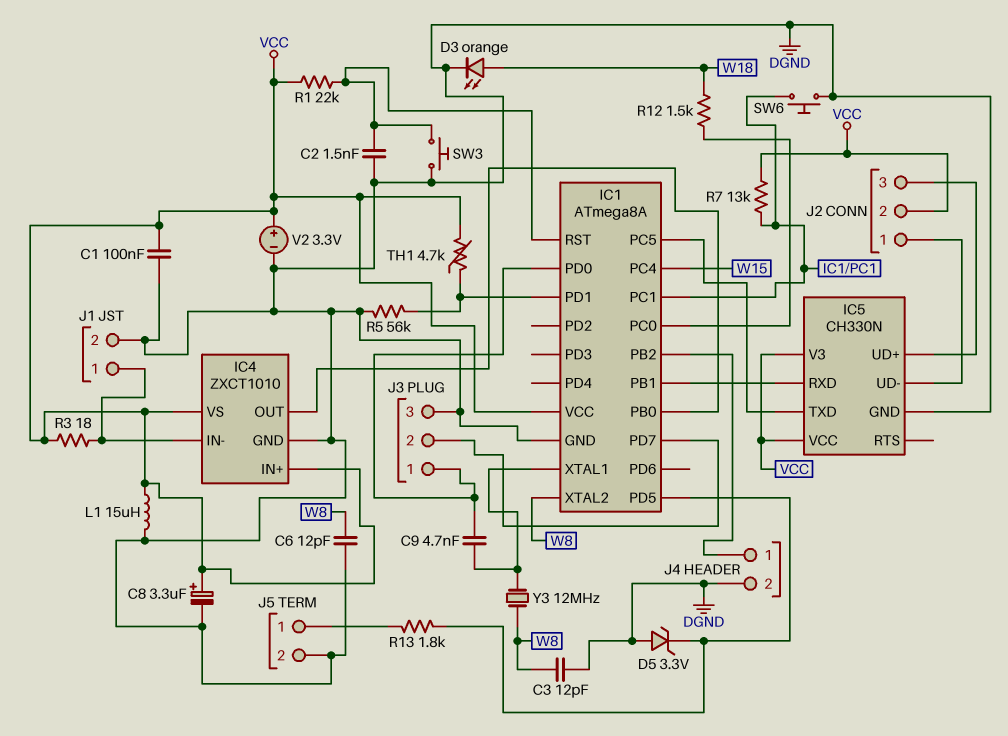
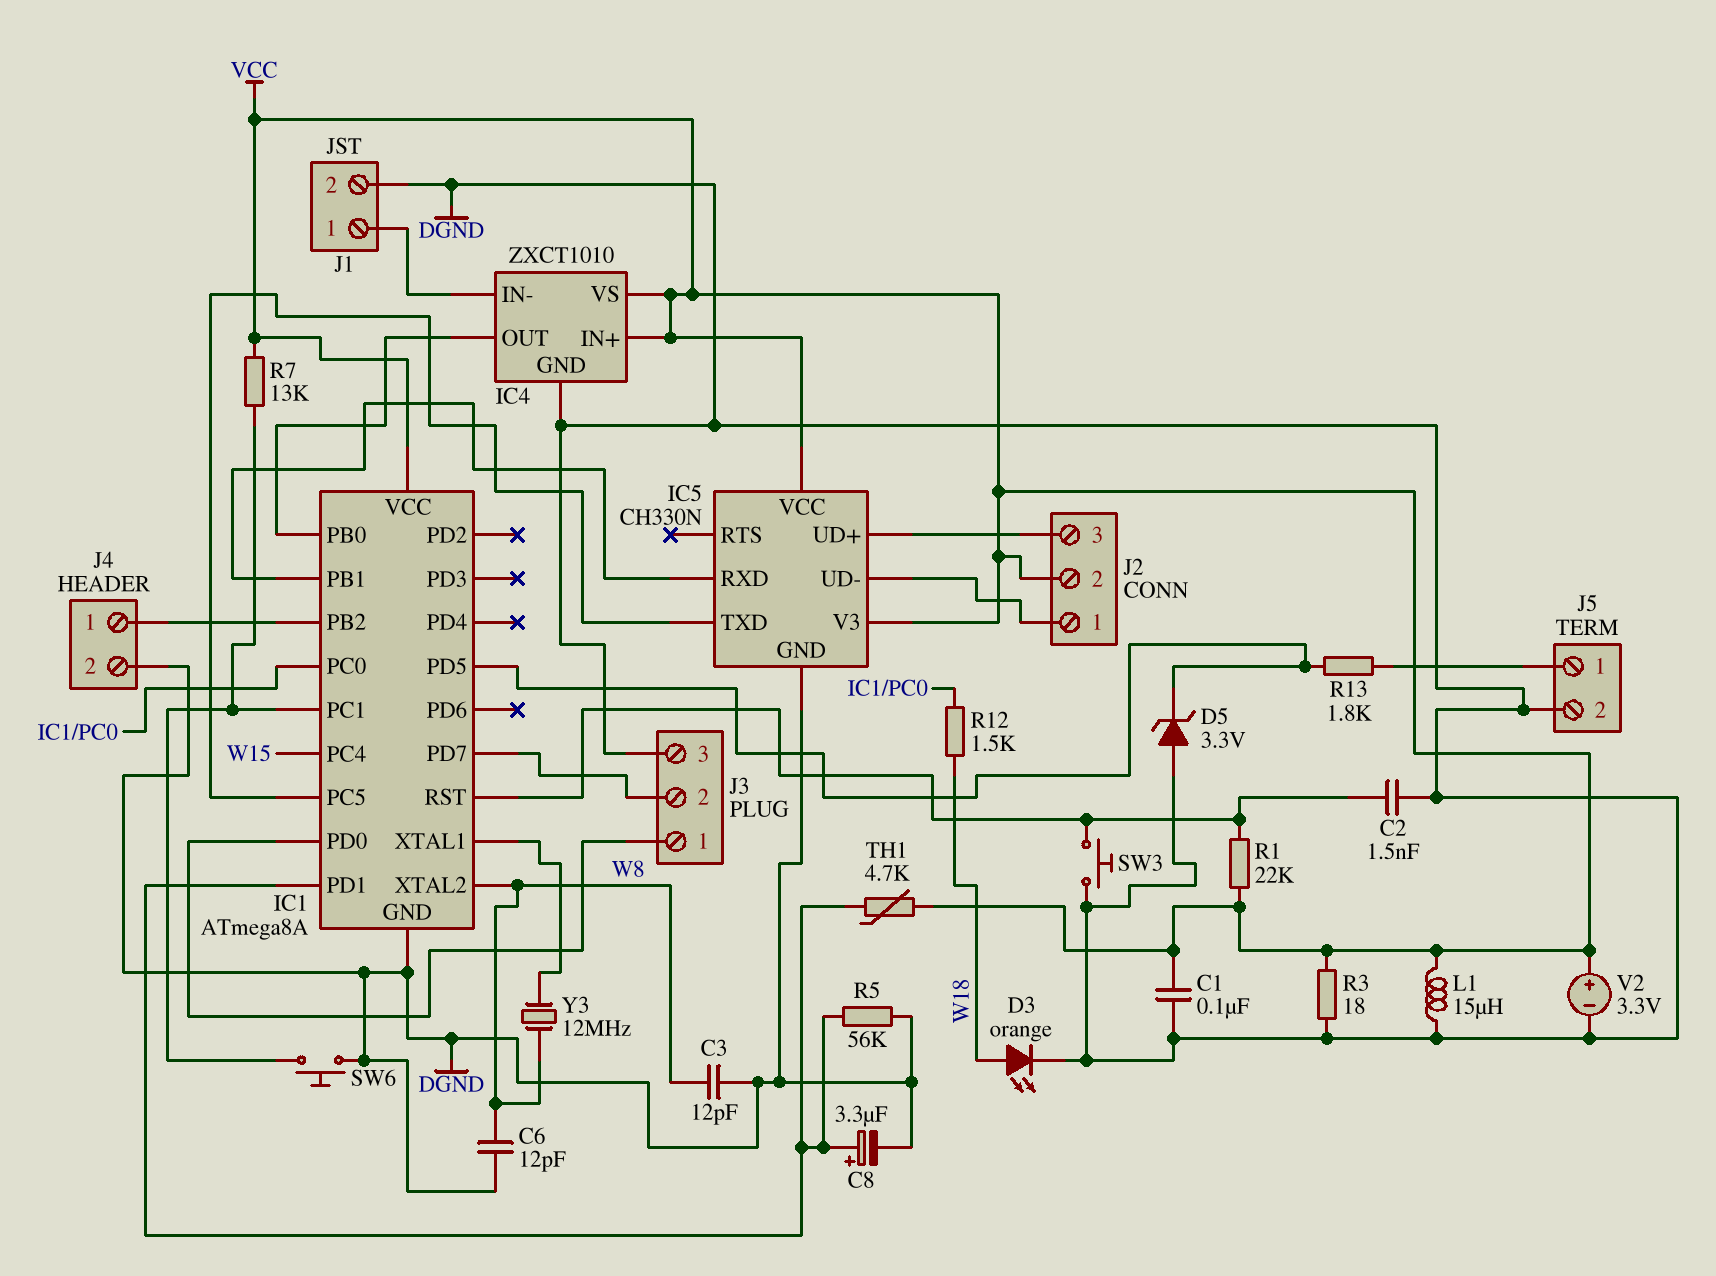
C8: 3.3uF (plus VCC, minus DGND) -> 3.3uF (plus IC1/PD1, minus DGND)
C9: 4.7nF (IC1/PD0, IC1/XTAL1) -> none
R3: 18 (IC4/IN-, VCC) -> 18 (DGND, VCC)

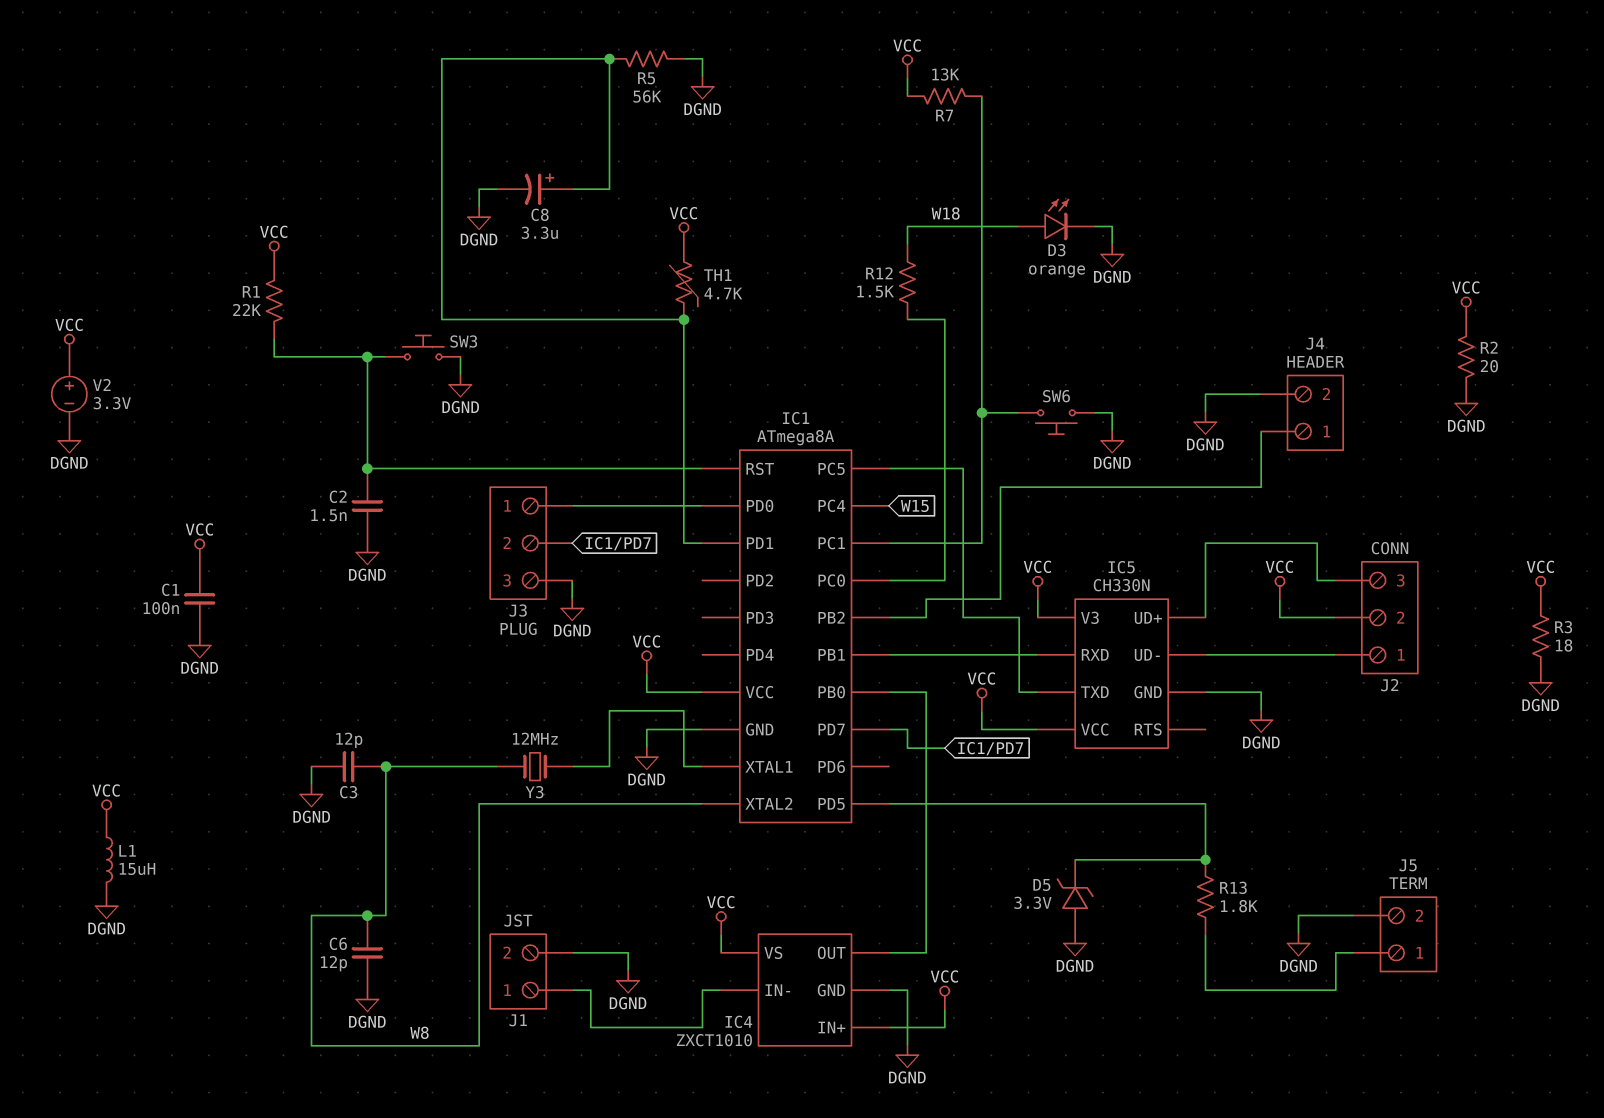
R2: none -> 20 (DGND, VCC)

